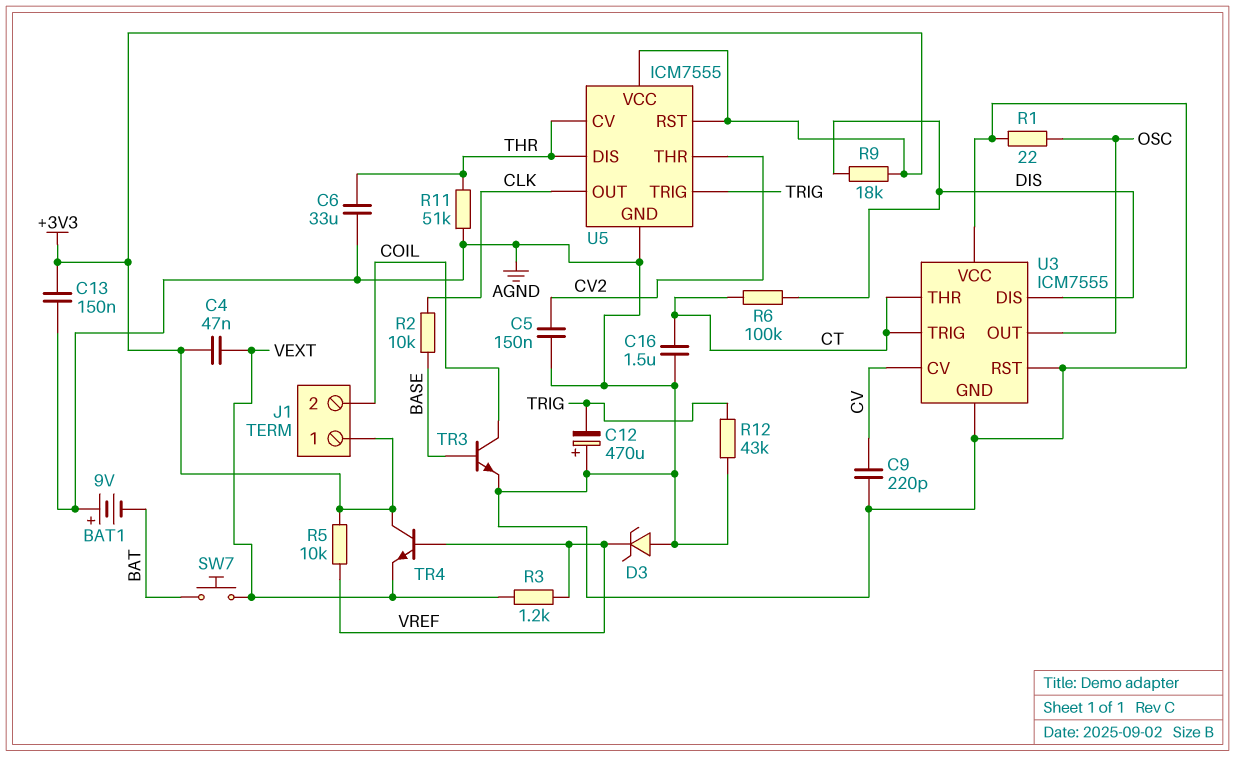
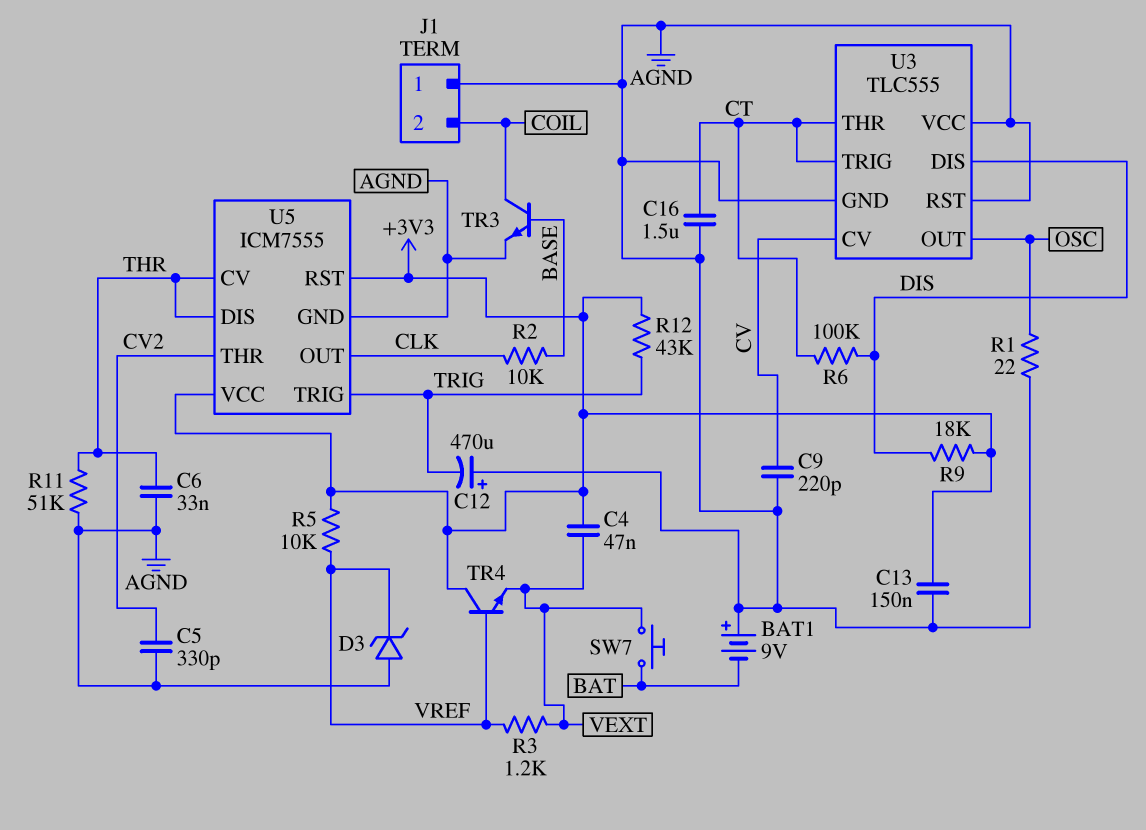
C5: 150nF (AGND, CV2) -> 330pF (AGND, CV2)
C6: 33uF (AGND, THR) -> 33nF (AGND, THR)
J1 pin 1: +3V3 -> AGND
R12: 43k (AGND, TRIG) -> 43k (+3V3, TRIG)
U3: ICM7555 -> TLC555

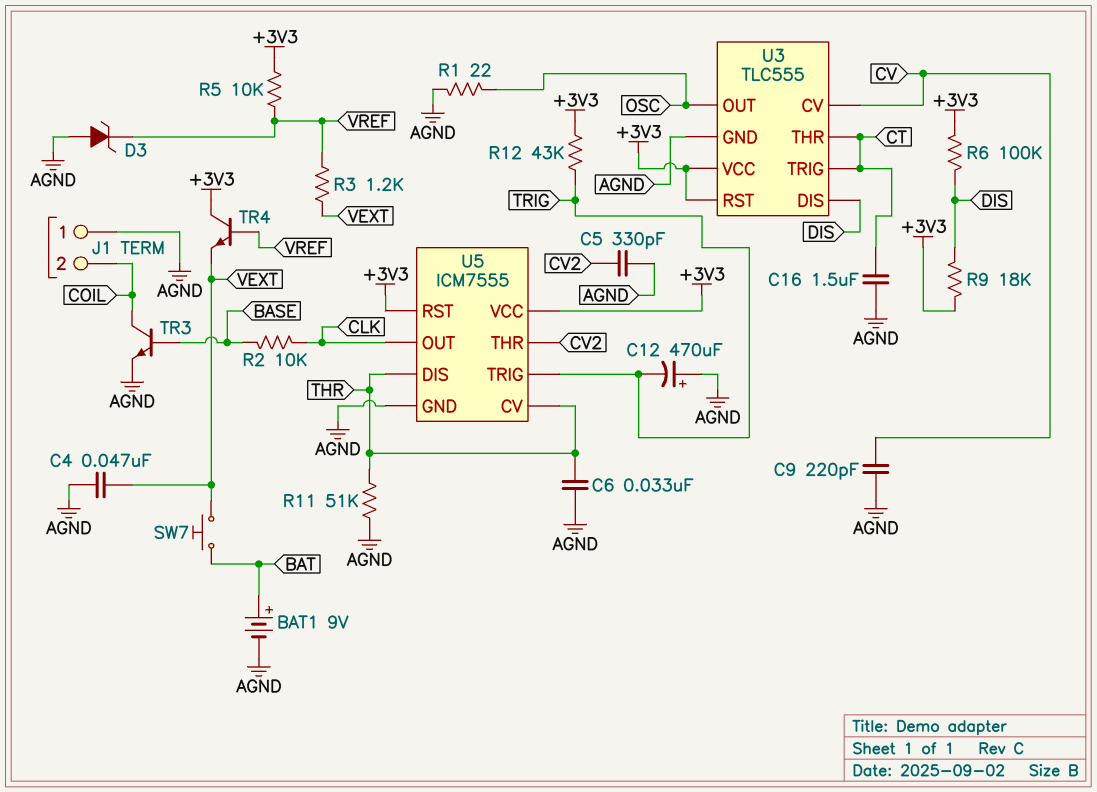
BAT1: 9V (plus AGND, minus BAT) -> 9V (plus BAT, minus AGND)
C4: 47nF (+3V3, VEXT) -> 47nF (AGND, VEXT)
C13: 150nF (+3V3, AGND) -> none
R6: 100k (CT, DIS) -> 100k (+3V3, DIS)
U3 pin RST: AGND -> +3V3
U3 pin VCC: AGND -> +3V3

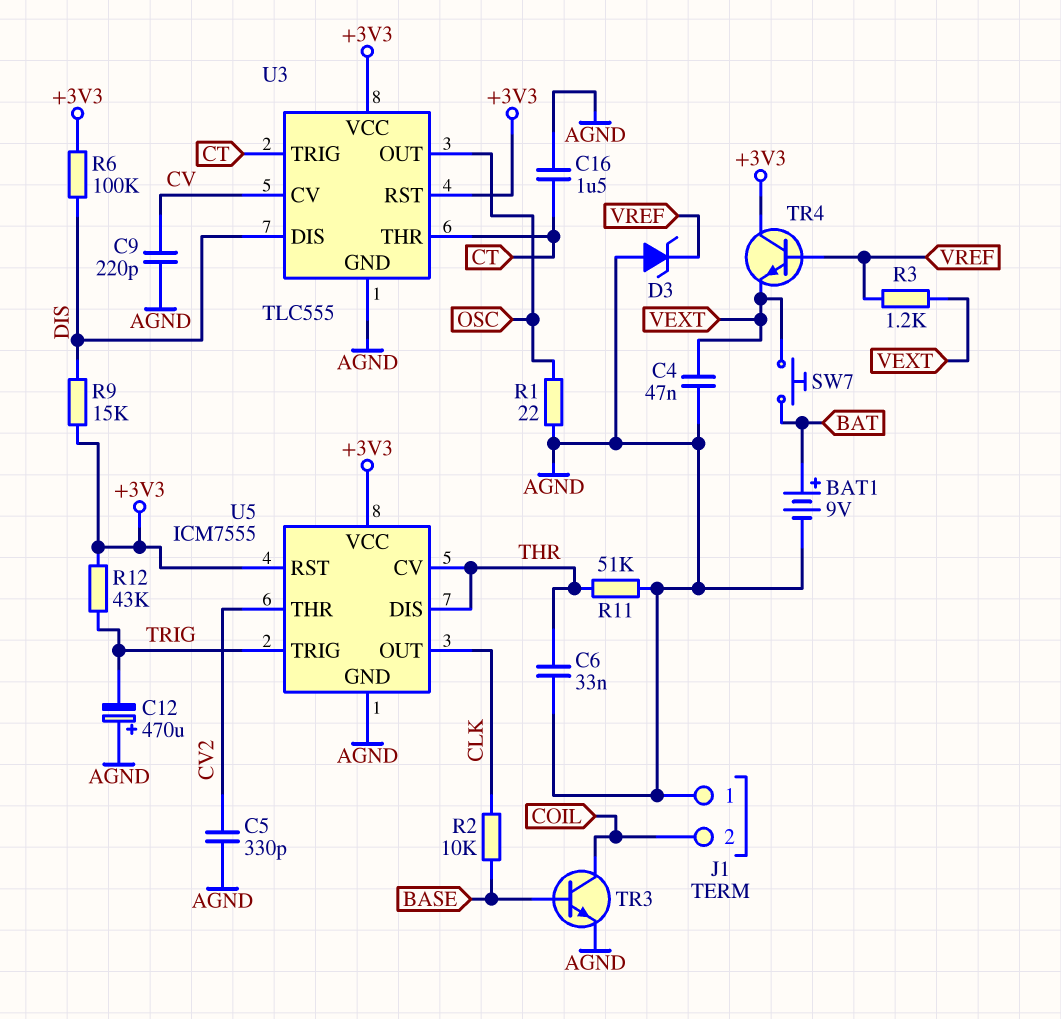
R5: 10k (+3V3, VREF) -> none
R9: 18k (+3V3, DIS) -> 15k (+3V3, DIS)

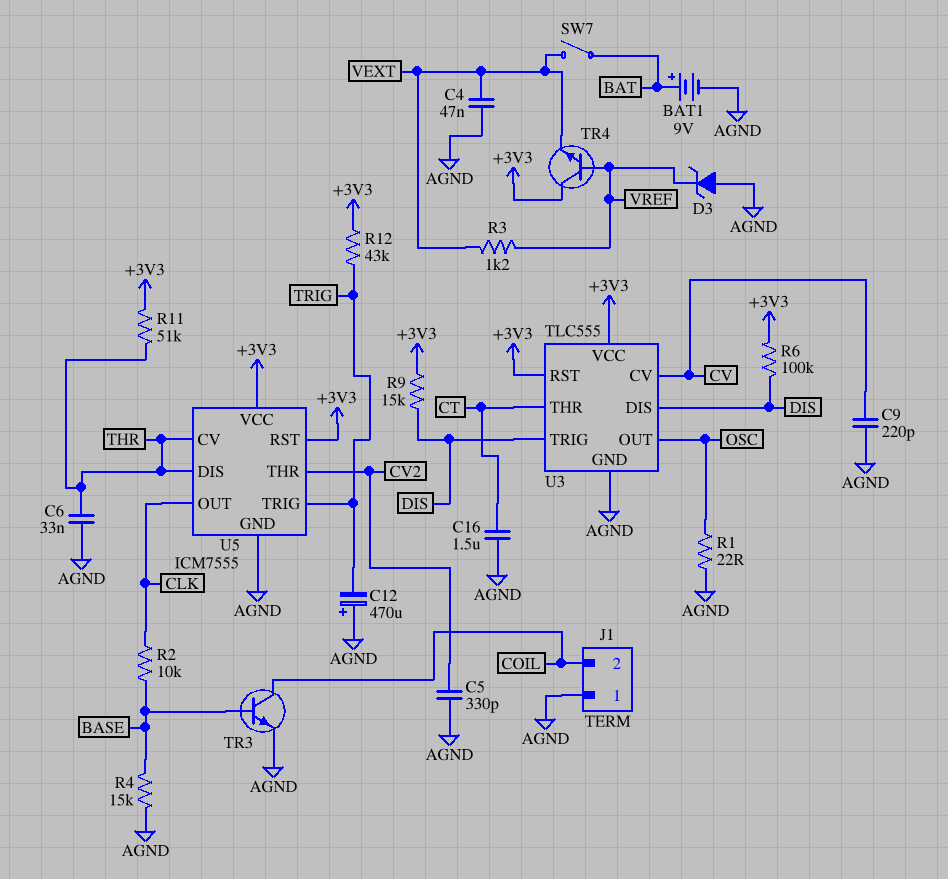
R4: none -> 15k (AGND, BASE)
R11: 51k (AGND, THR) -> 51k (+3V3, THR)
SW7: button (BAT, VEXT) -> switch (BAT, VEXT)
U3 pin TRIG: CT -> DIS

